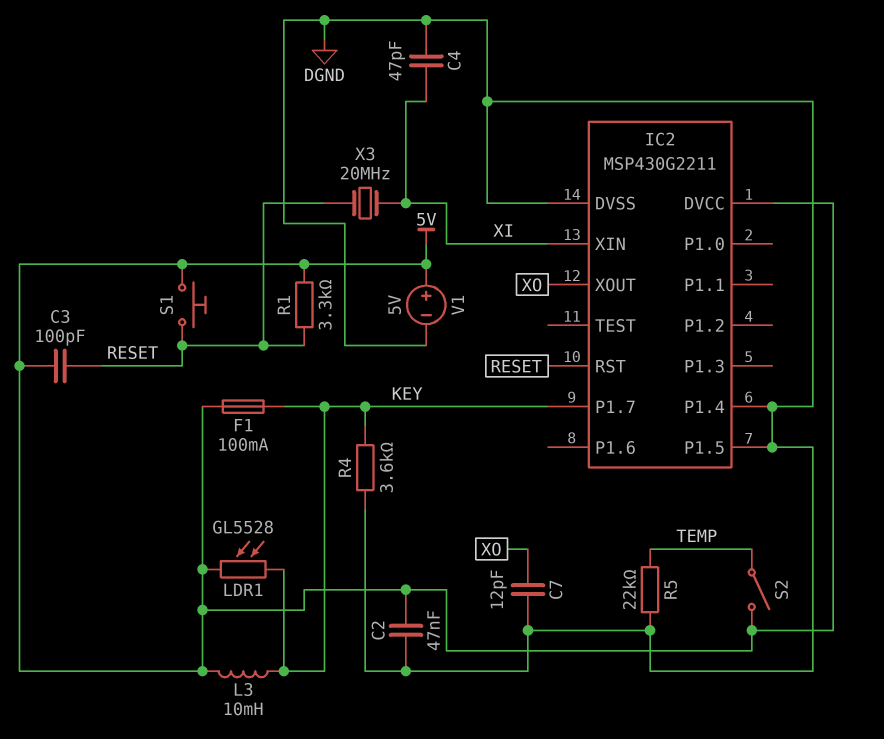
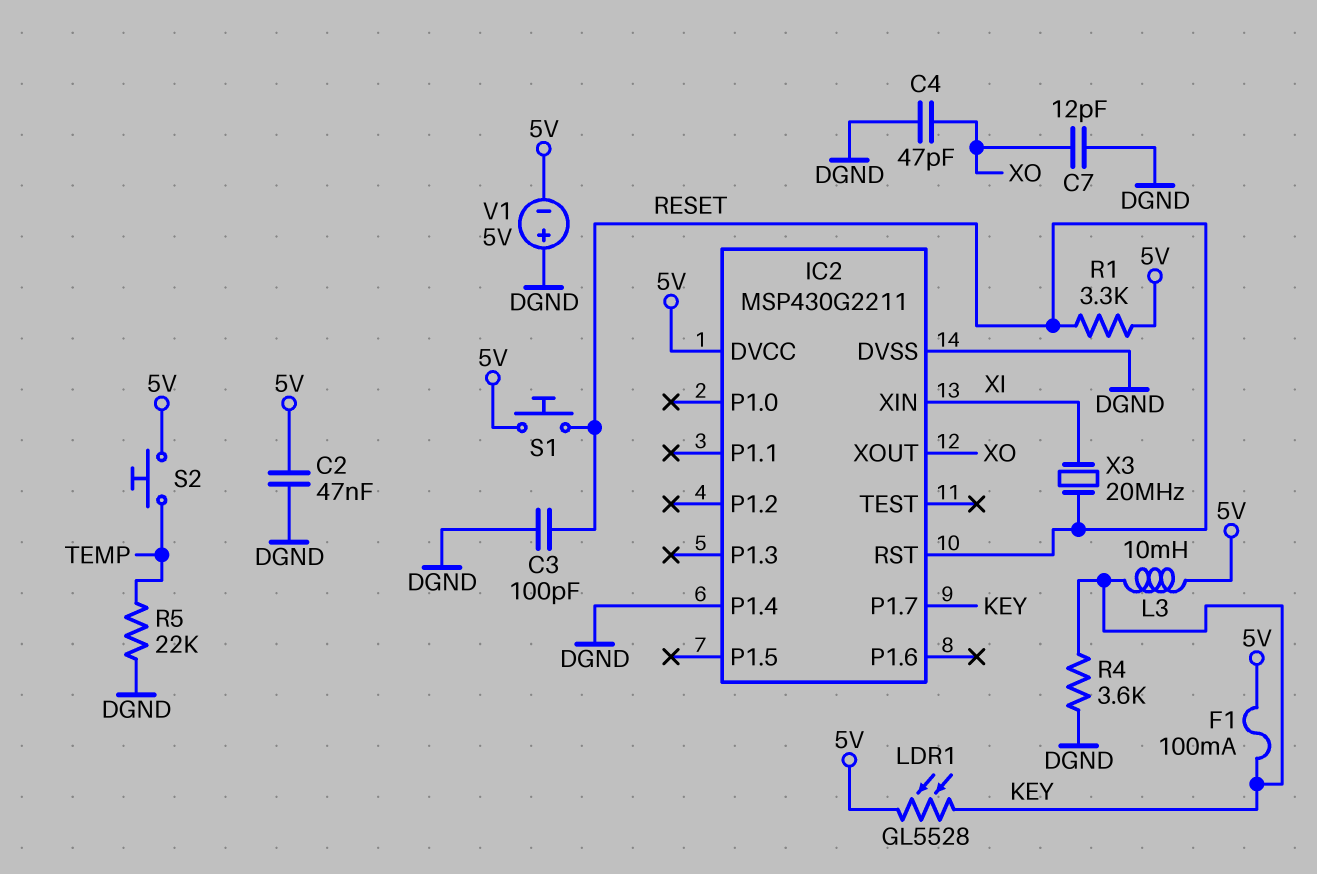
C3: 100pF (5V, RESET) -> 100pF (DGND, RESET)
C4: 47pF (DGND, XI) -> 47pF (DGND, XO)
IC2 pin P1.5: DGND -> none
S2: switch (5V, TEMP) -> button (5V, TEMP)
V1: 5V (plus 5V, minus DGND) -> 5V (plus DGND, minus 5V)

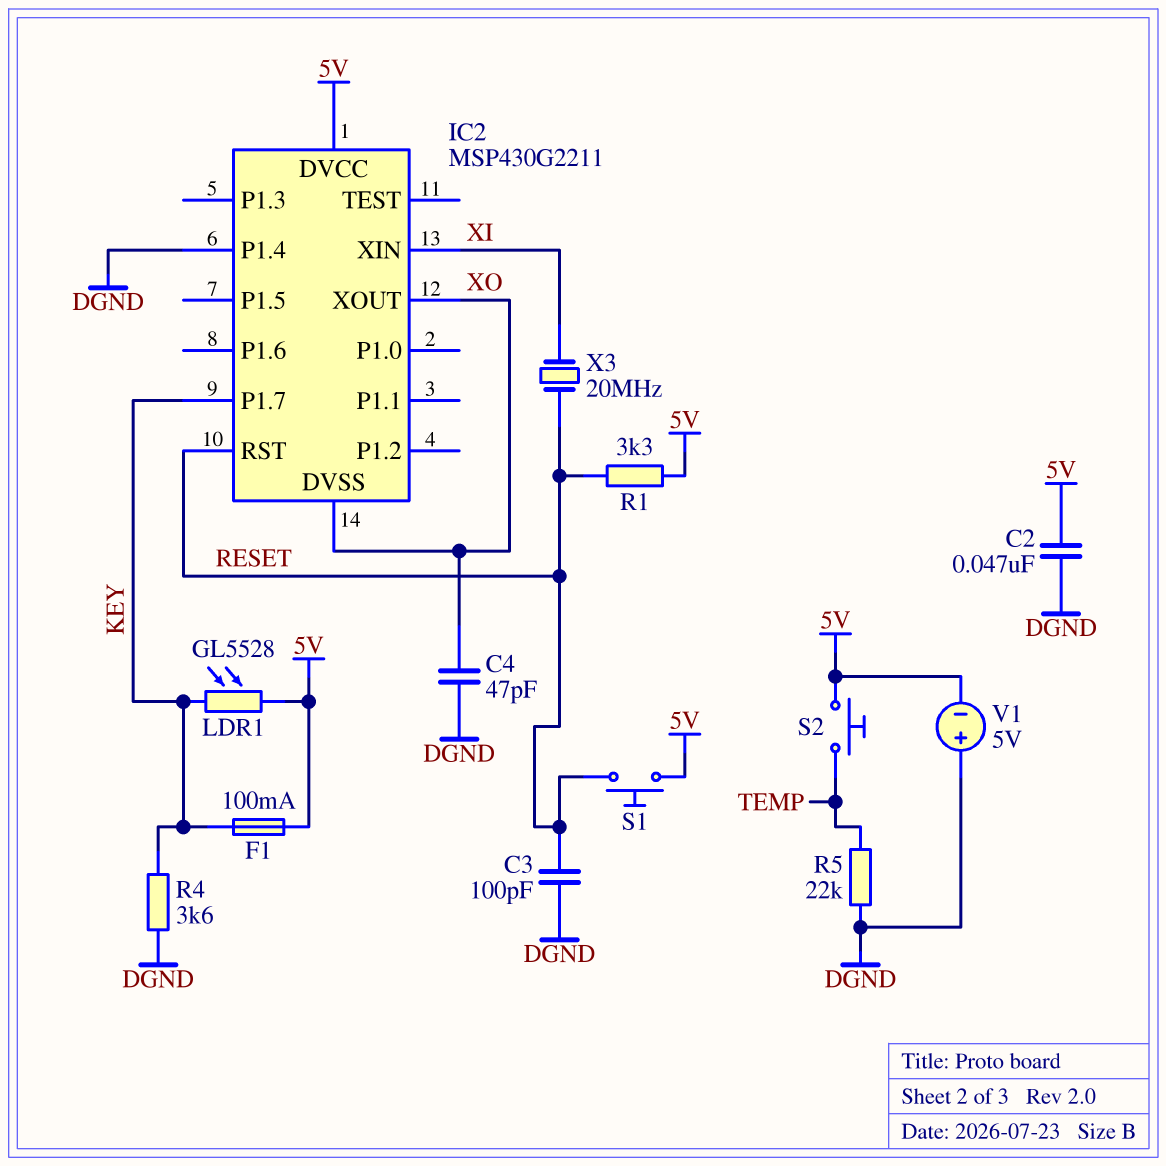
C7: 12pF (DGND, XO) -> none
IC2 pin DVSS: DGND -> XO
L3: 10mH (5V, KEY) -> none

